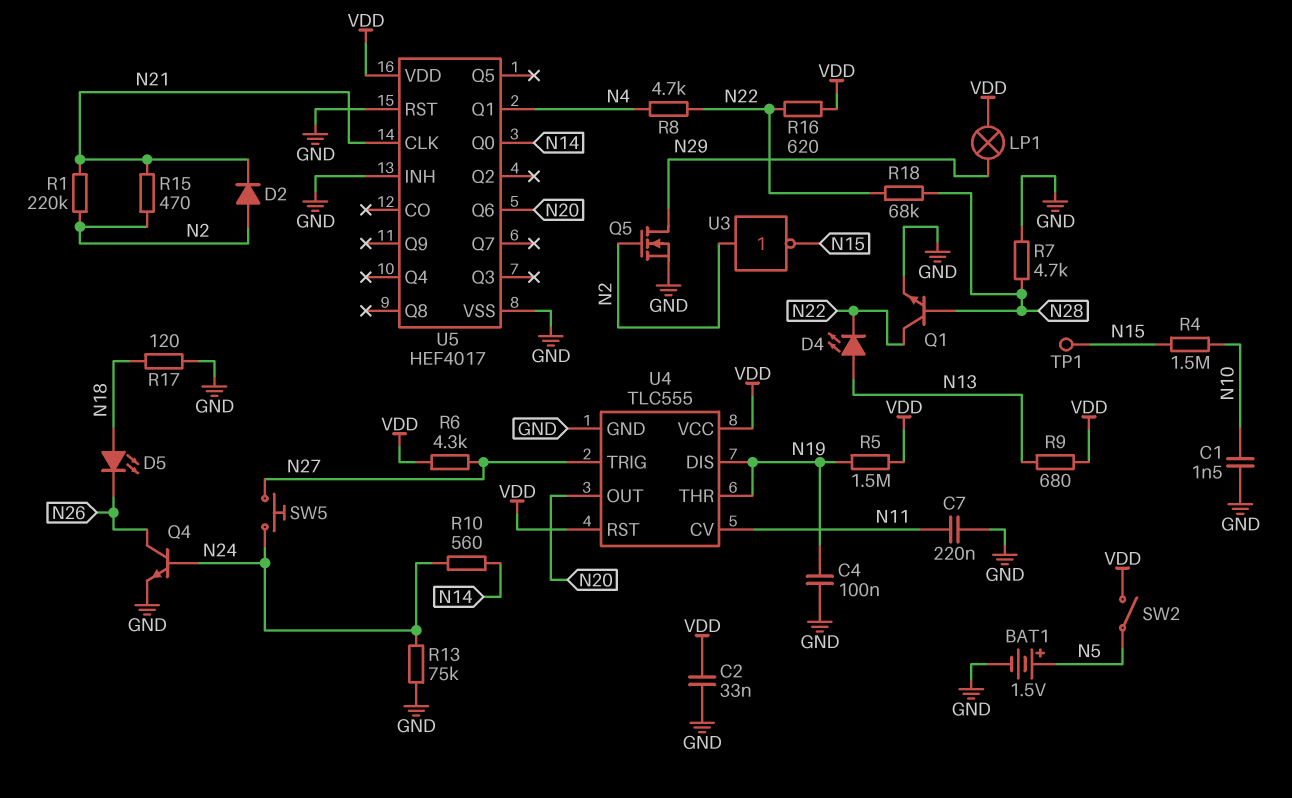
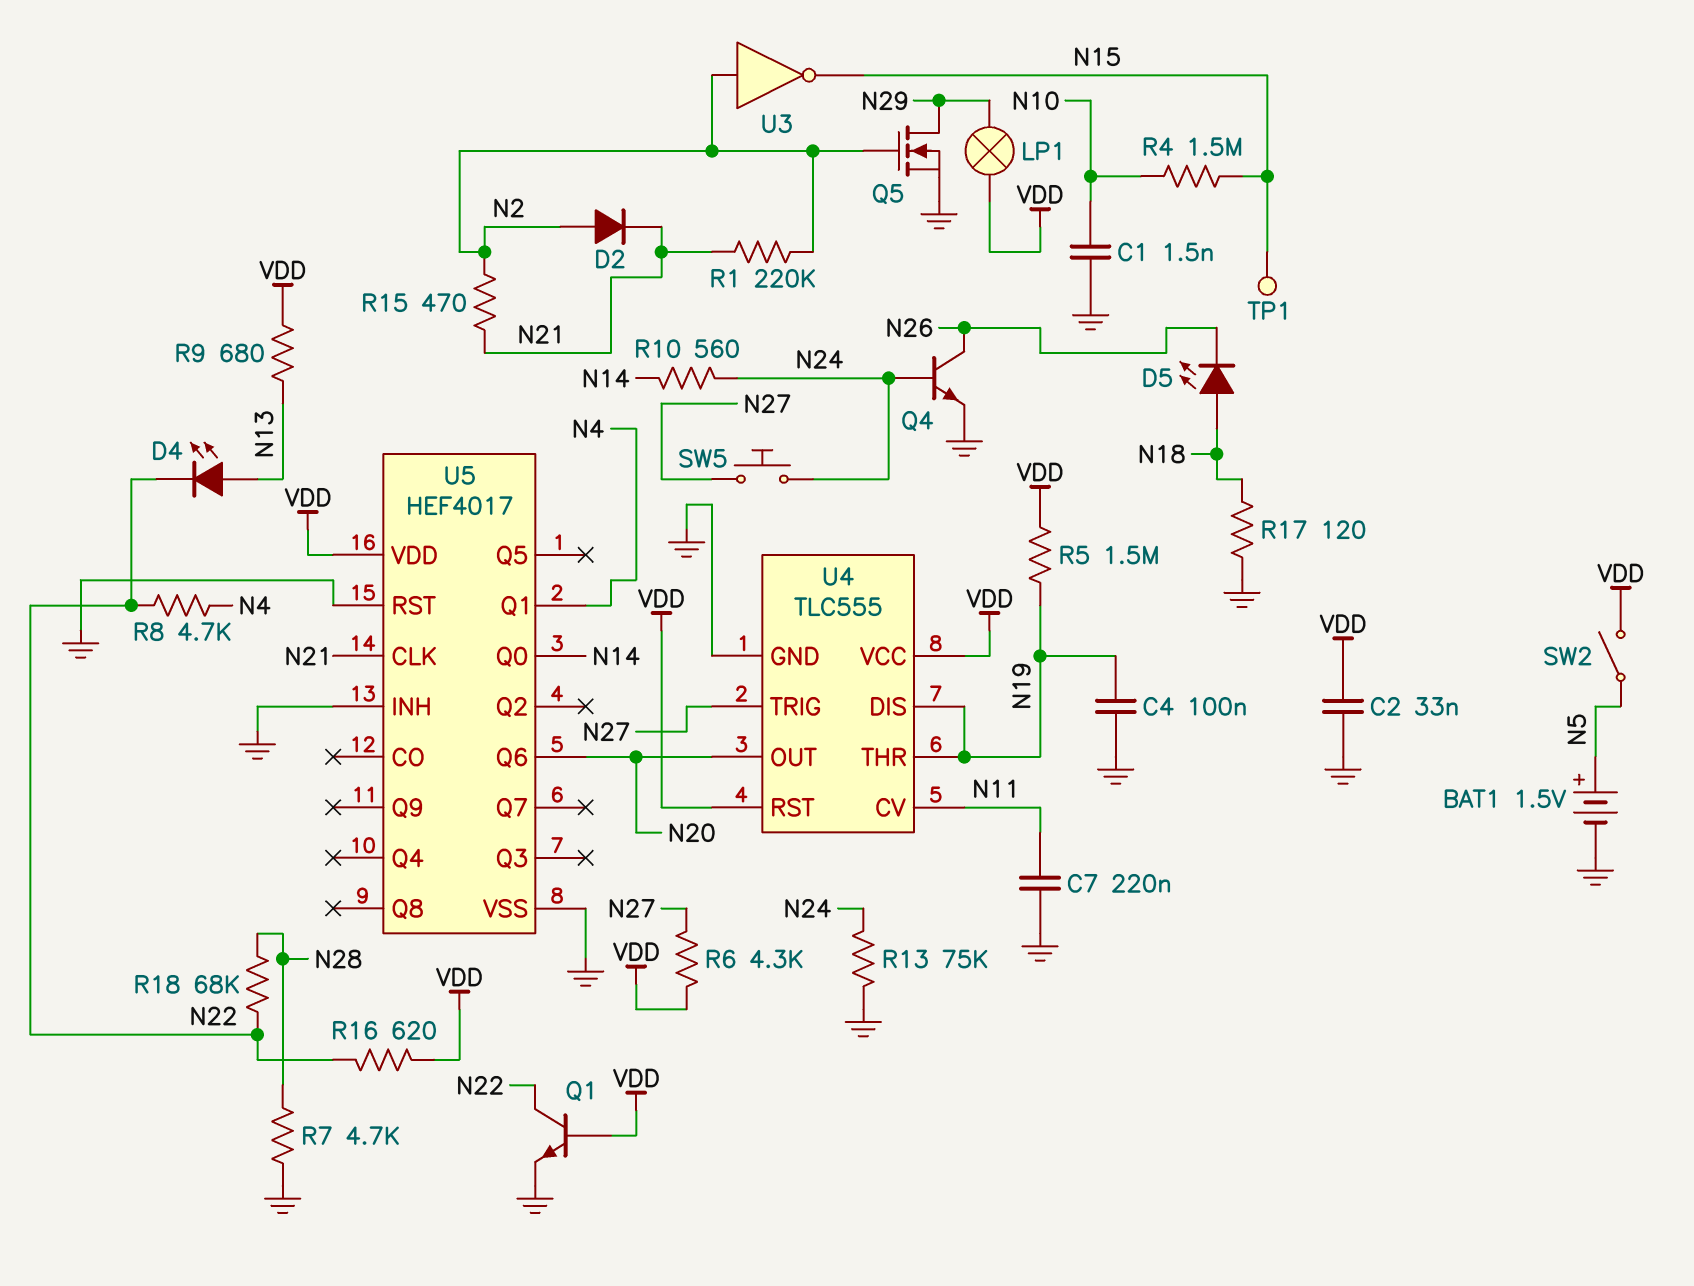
Q1: NPN (B N28, C N22, E GND) -> NPN (B VDD, C N22, E GND)

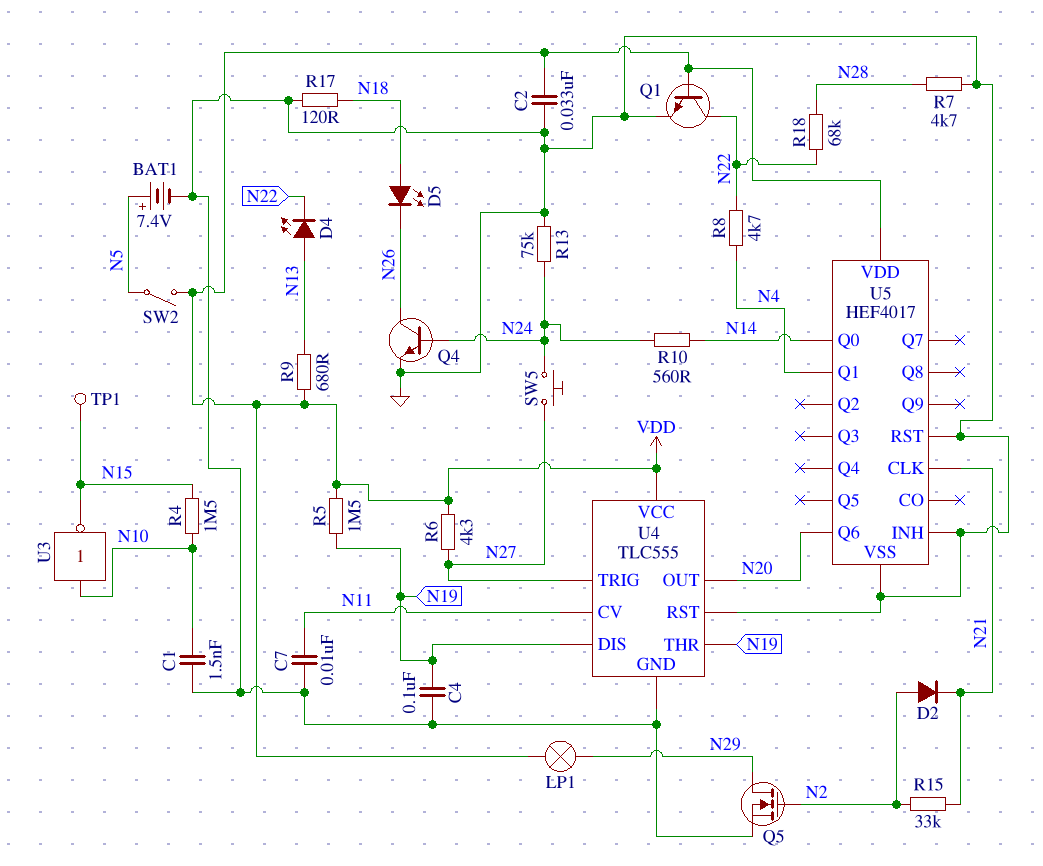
BAT1: 1.5V (plus N5, minus GND) -> 7.4V (plus N5, minus GND)
C7: 220nF (GND, N11) -> 10nF (GND, N11)
R1: 220k (N2, N21) -> none
R15: 470 (N2, N21) -> 33k (N2, N21)
R16: 620 (N22, VDD) -> none
U3: NOT (in N2, out N15) -> NOT (in N10, out N15)
U4 pin RST: VDD -> GND

